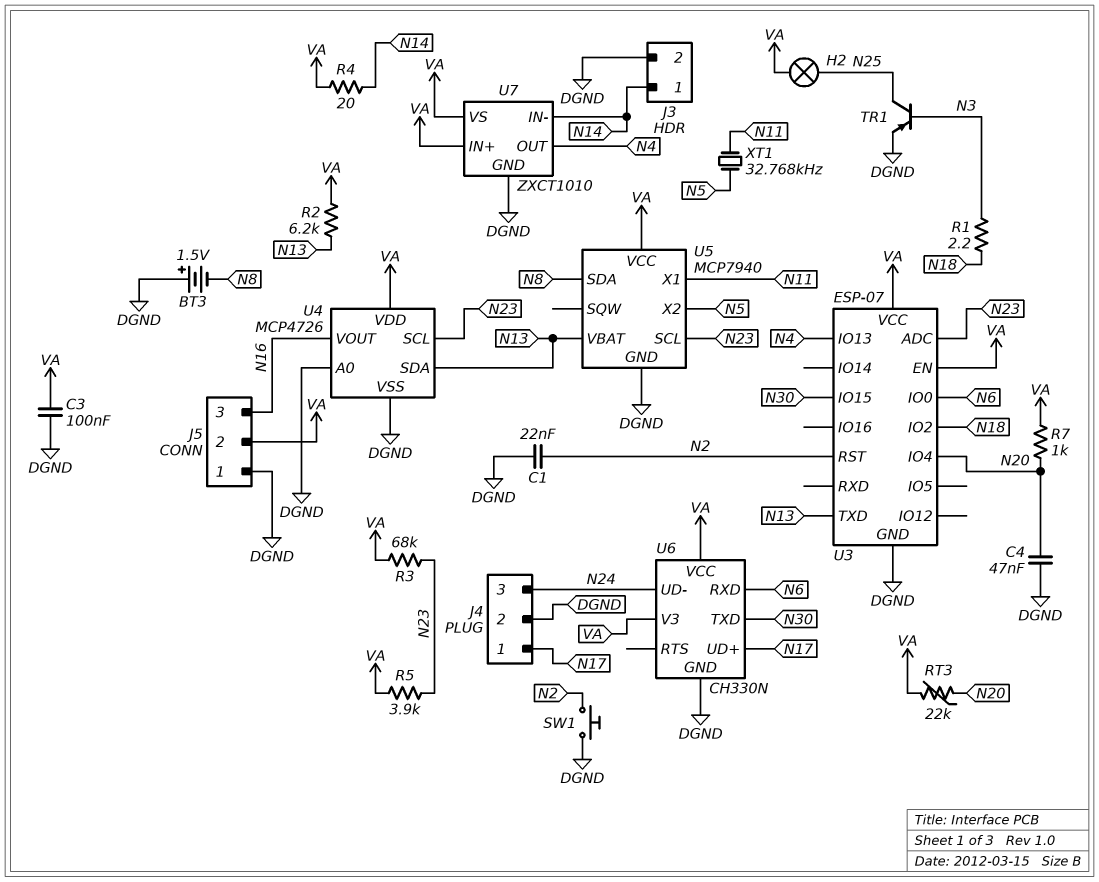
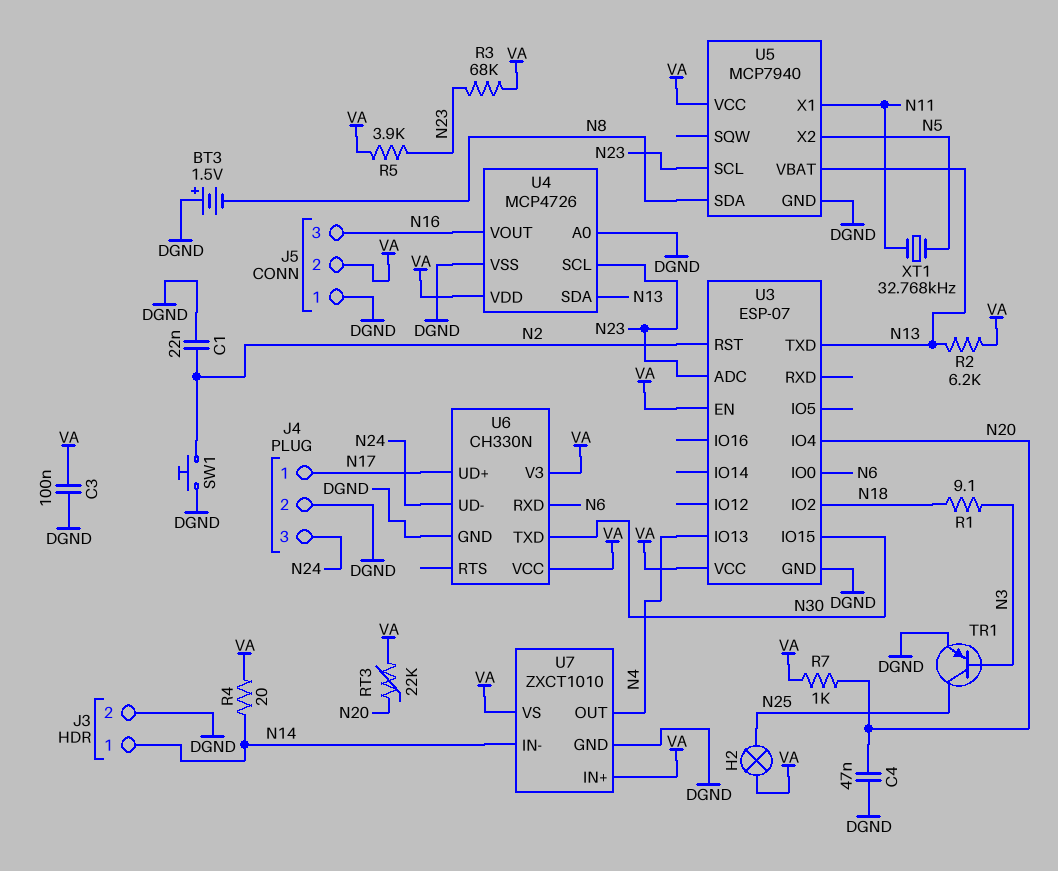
R1: 2.2 (N3, N18) -> 9.1 (N3, N18)

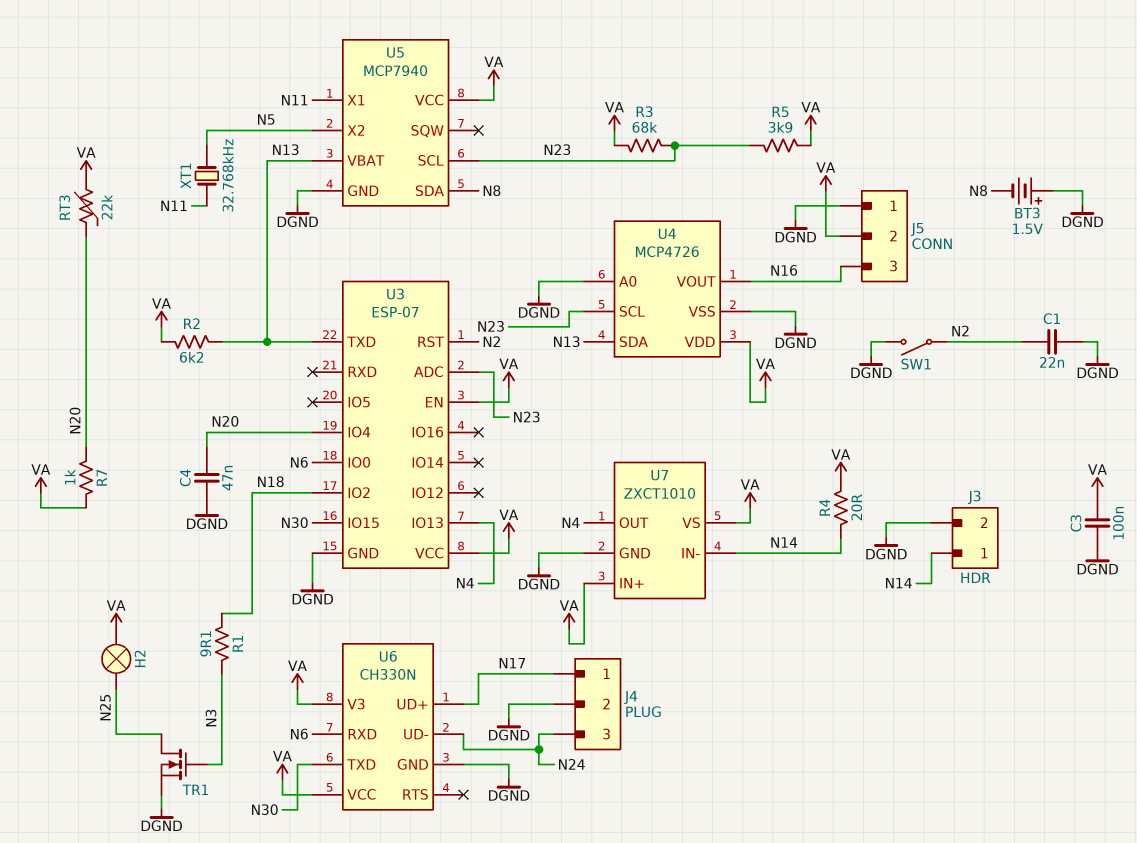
SW1: button (DGND, N2) -> switch (DGND, N2)
TR1: PNP (B N3, C N25, E DGND) -> NMOS (G N3, D N25, S DGND)

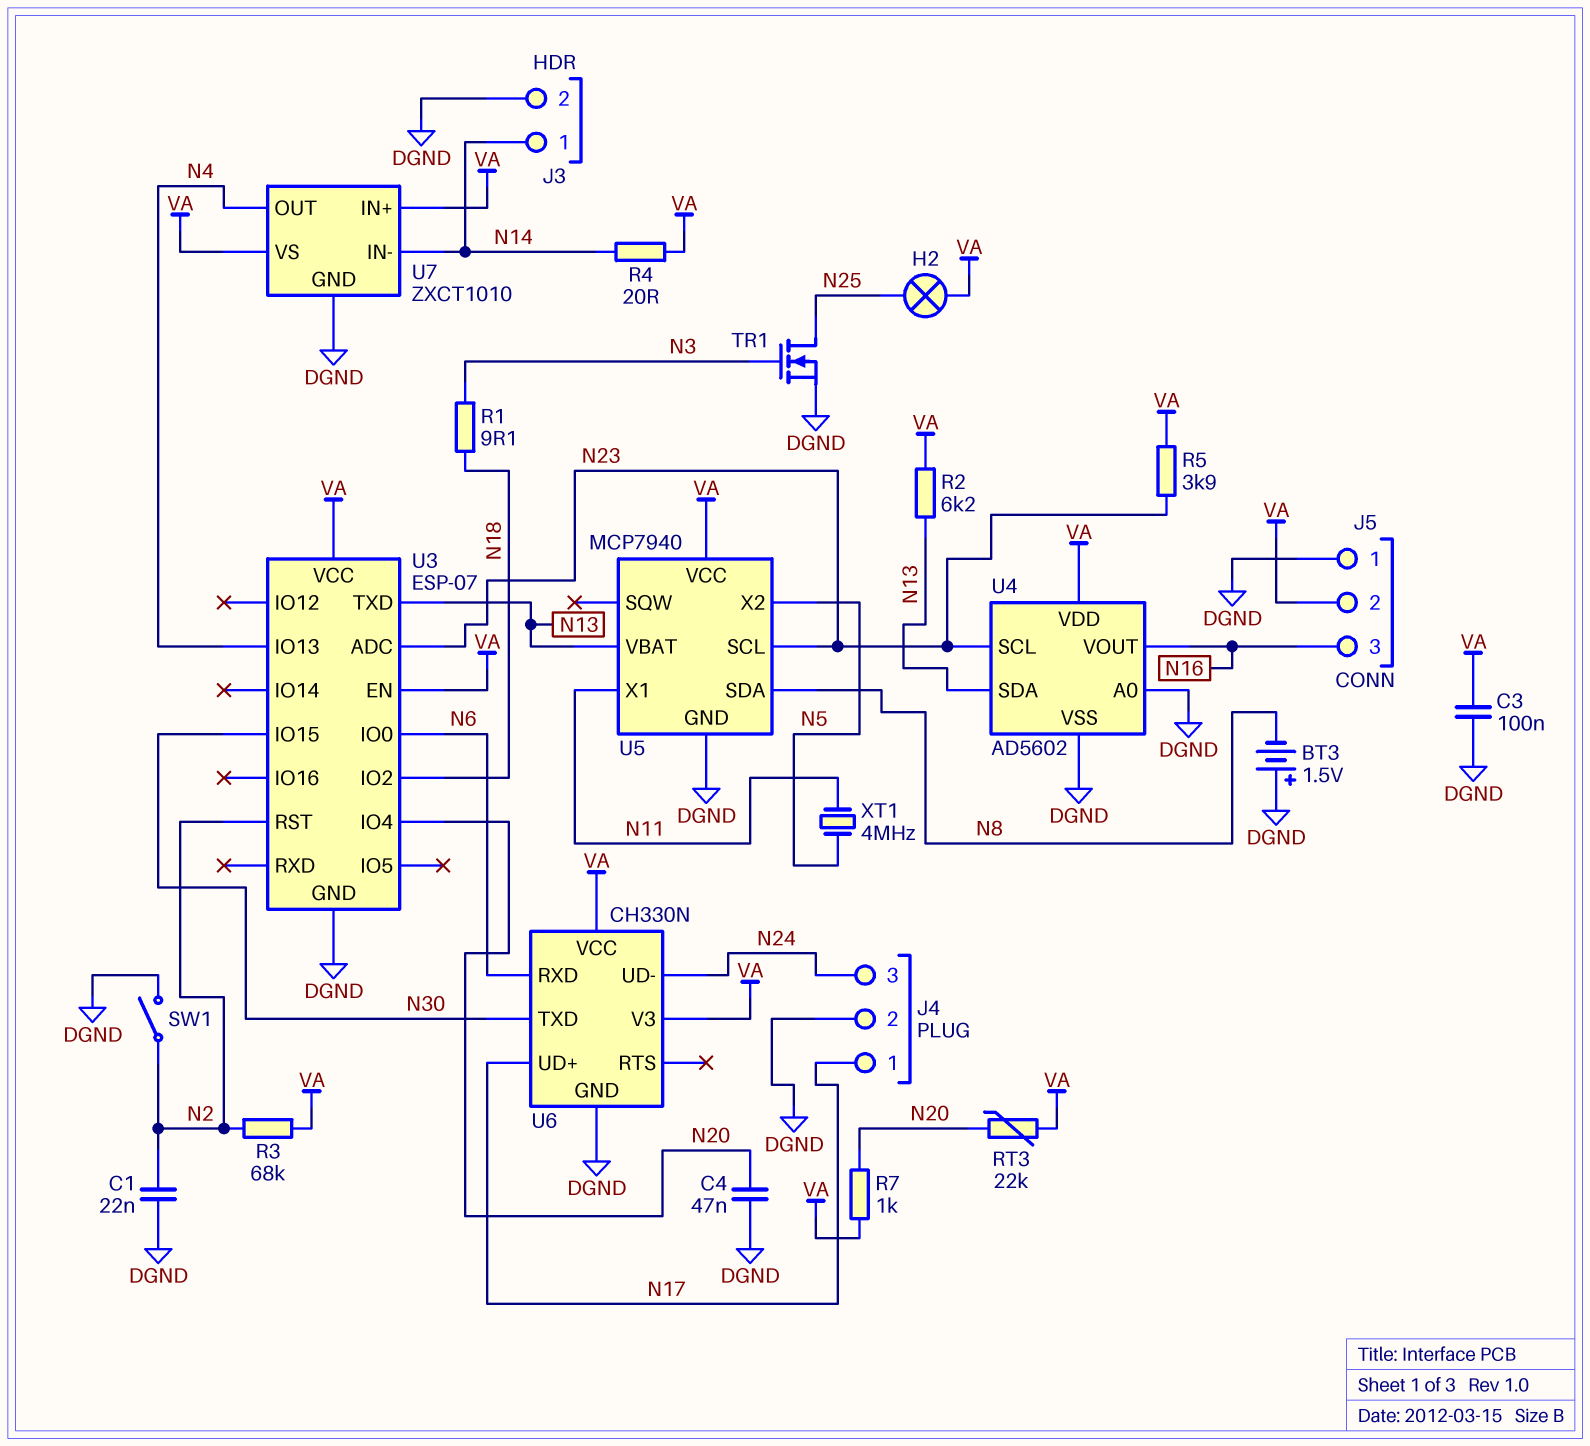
R3: 68k (N23, VA) -> 68k (N2, VA)
U4: MCP4726 -> AD5602
XT1: 32.768kHz (N5, N11) -> 4MHz (N5, N11)

